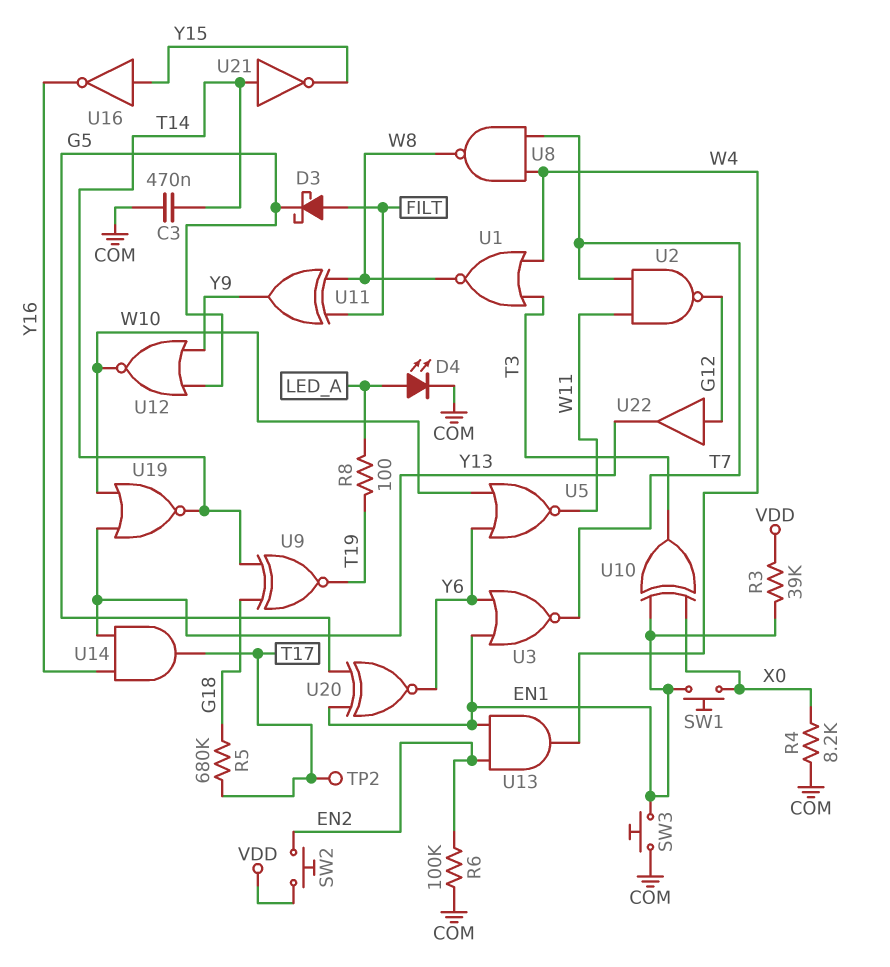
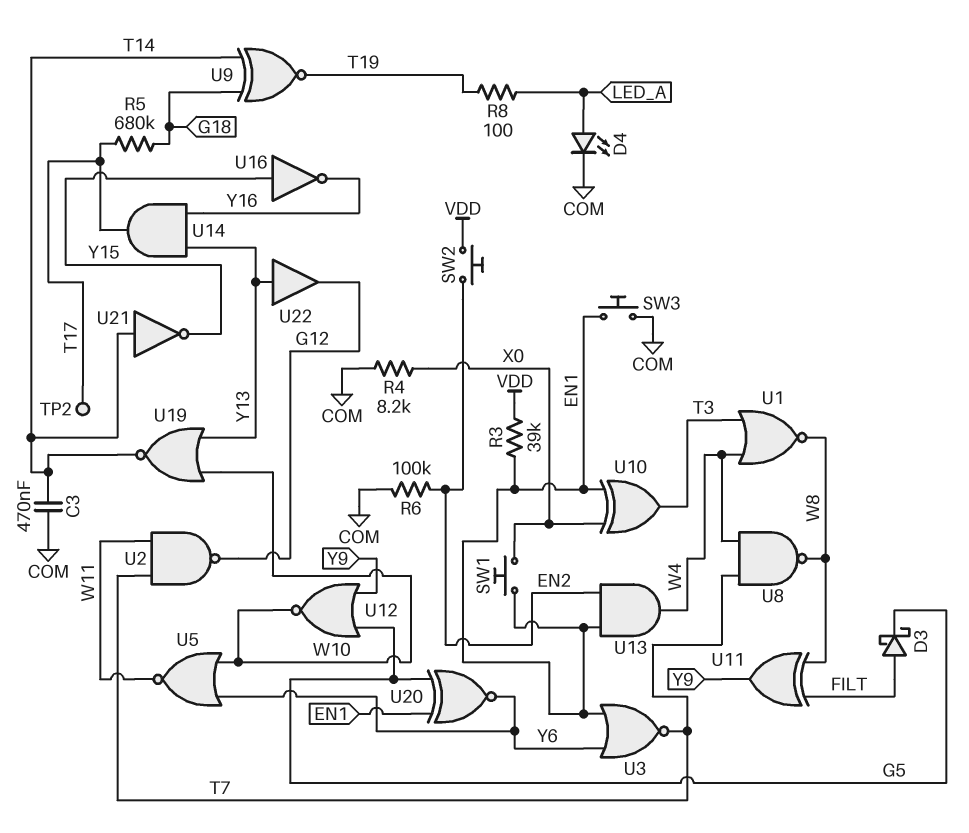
U22: buffer (in G12, out Y13) -> buffer (in Y13, out G12)

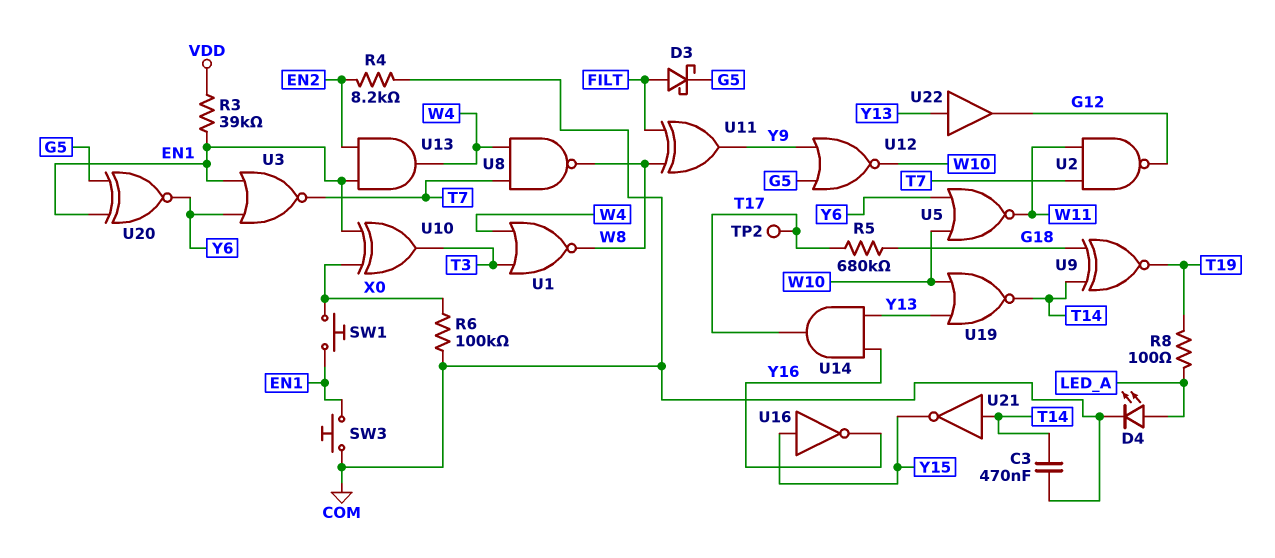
R4: 8.2k (COM, X0) -> 8.2k (COM, EN2)
R6: 100k (COM, EN2) -> 100k (COM, X0)
SW2: button (EN2, VDD) -> none

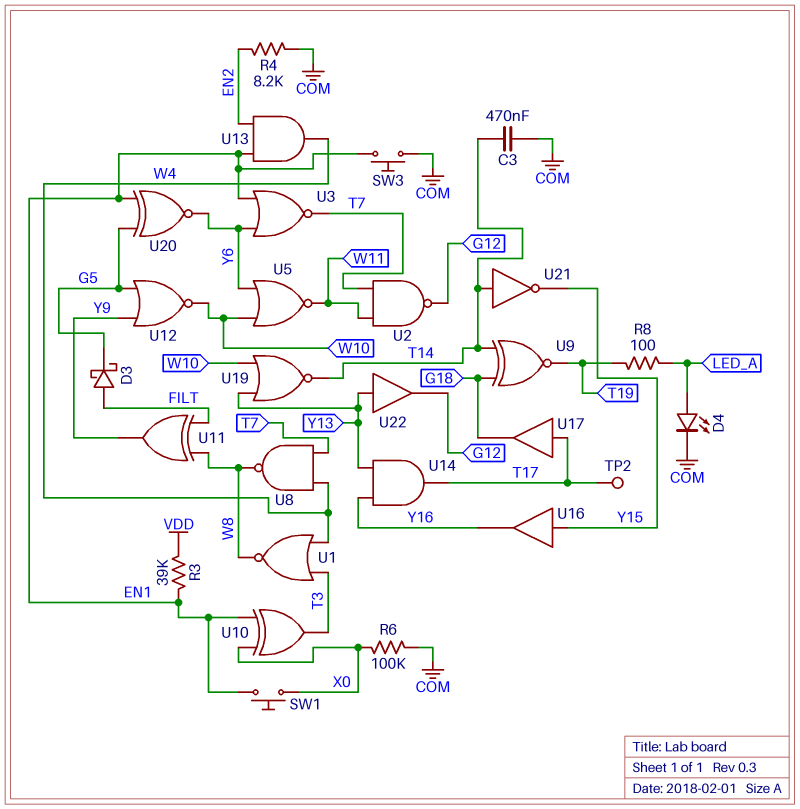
R5: 680k (G18, T17) -> none
U16: NOT (in Y15, out Y16) -> buffer (in Y15, out Y16)
U17: none -> buffer (in T17, out G18)

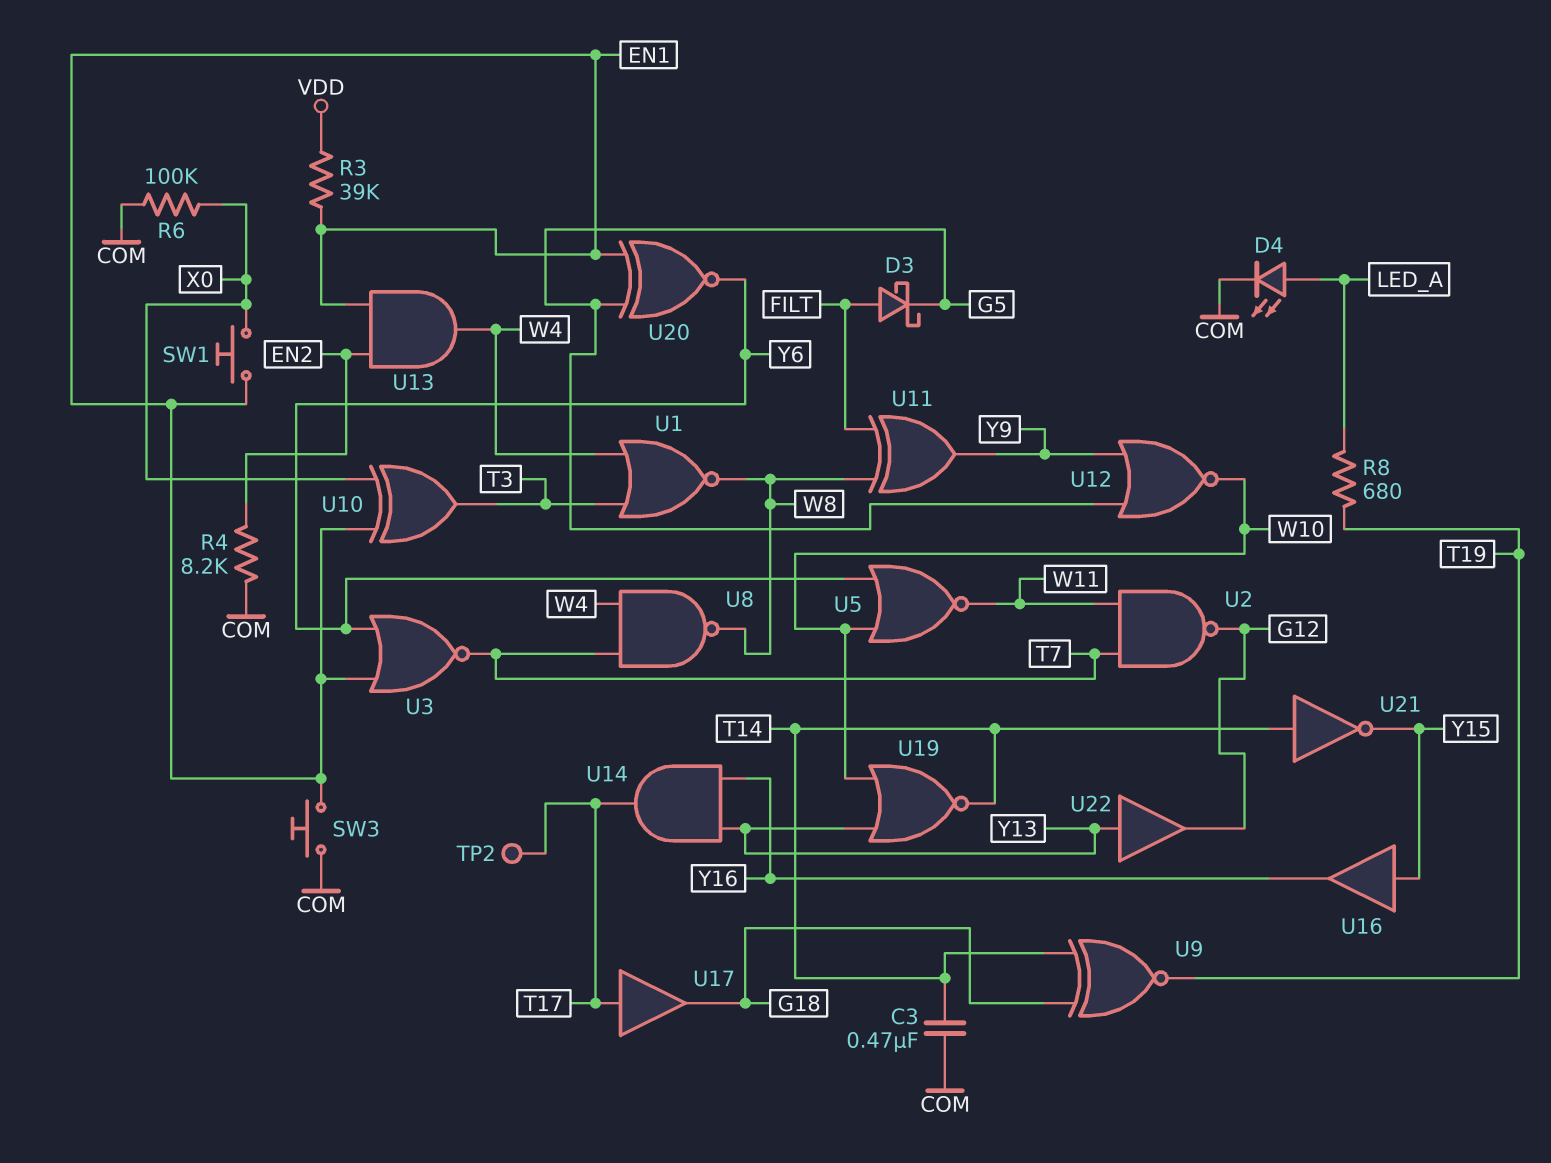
R8: 100 (LED_A, T19) -> 680 (LED_A, T19)

